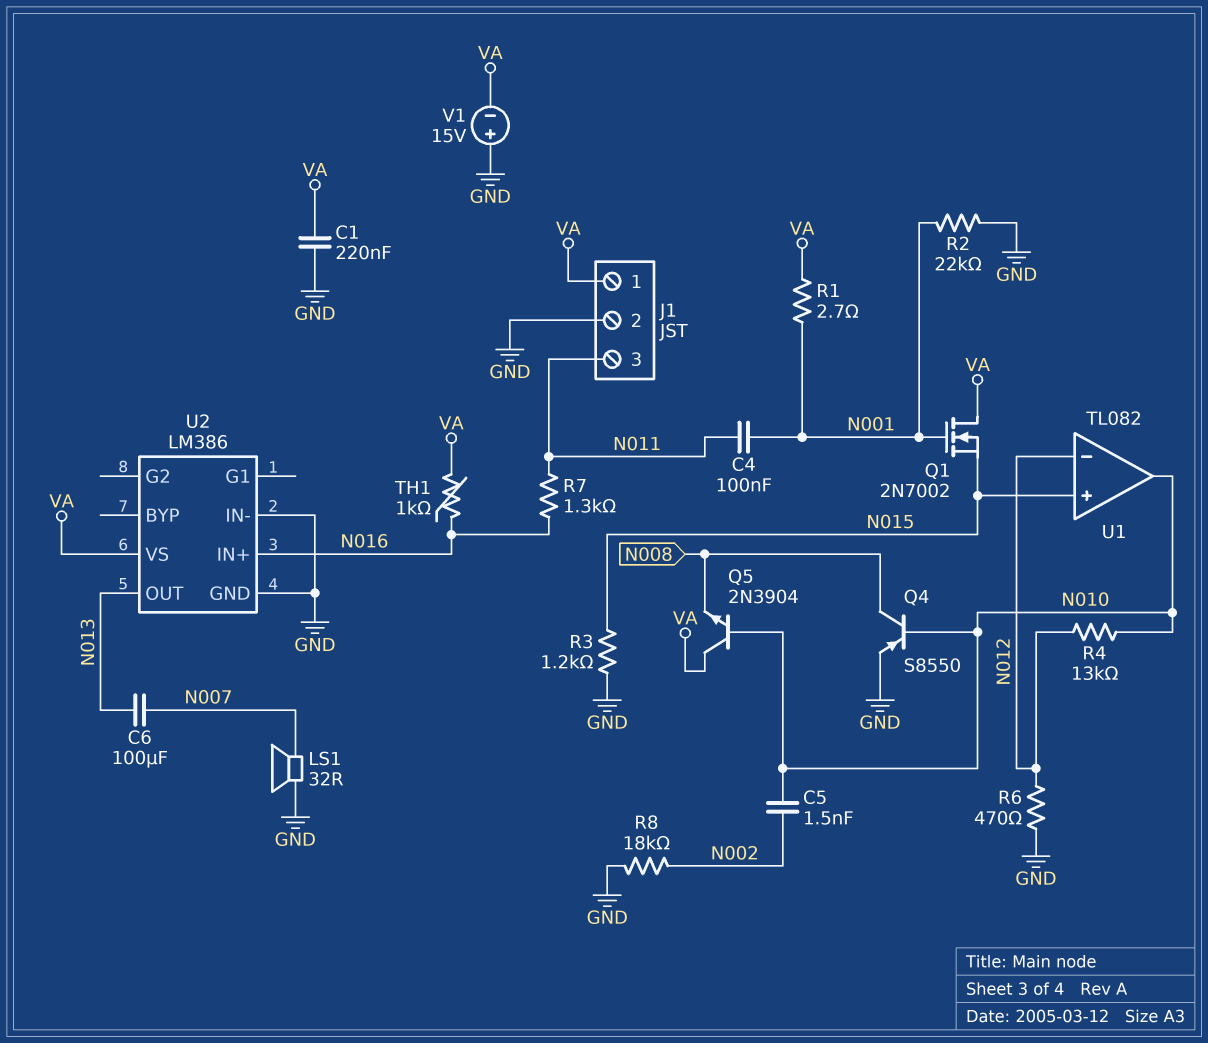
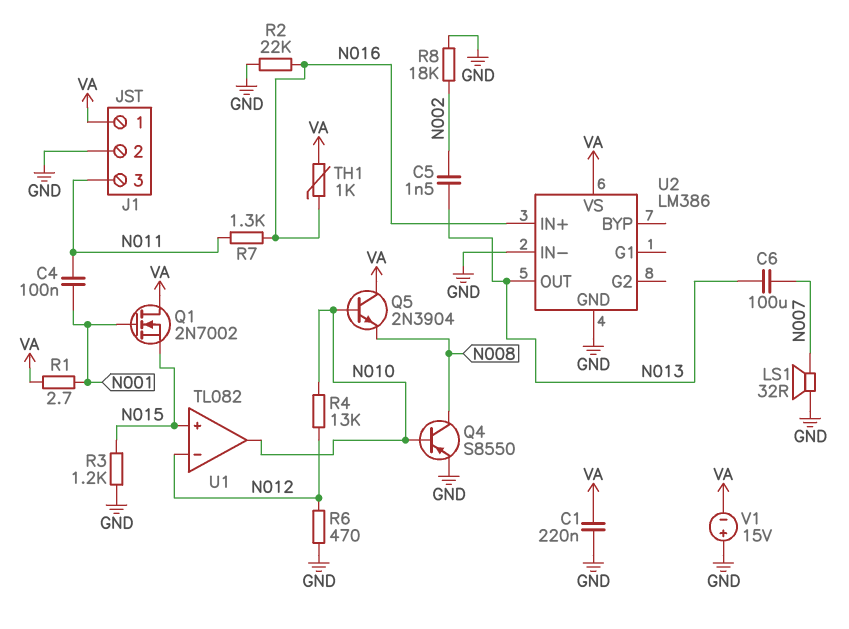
C5: 1.5nF (N002, N010) -> 1.5nF (N002, N013)
R2: 22k (GND, N001) -> 22k (GND, N016)

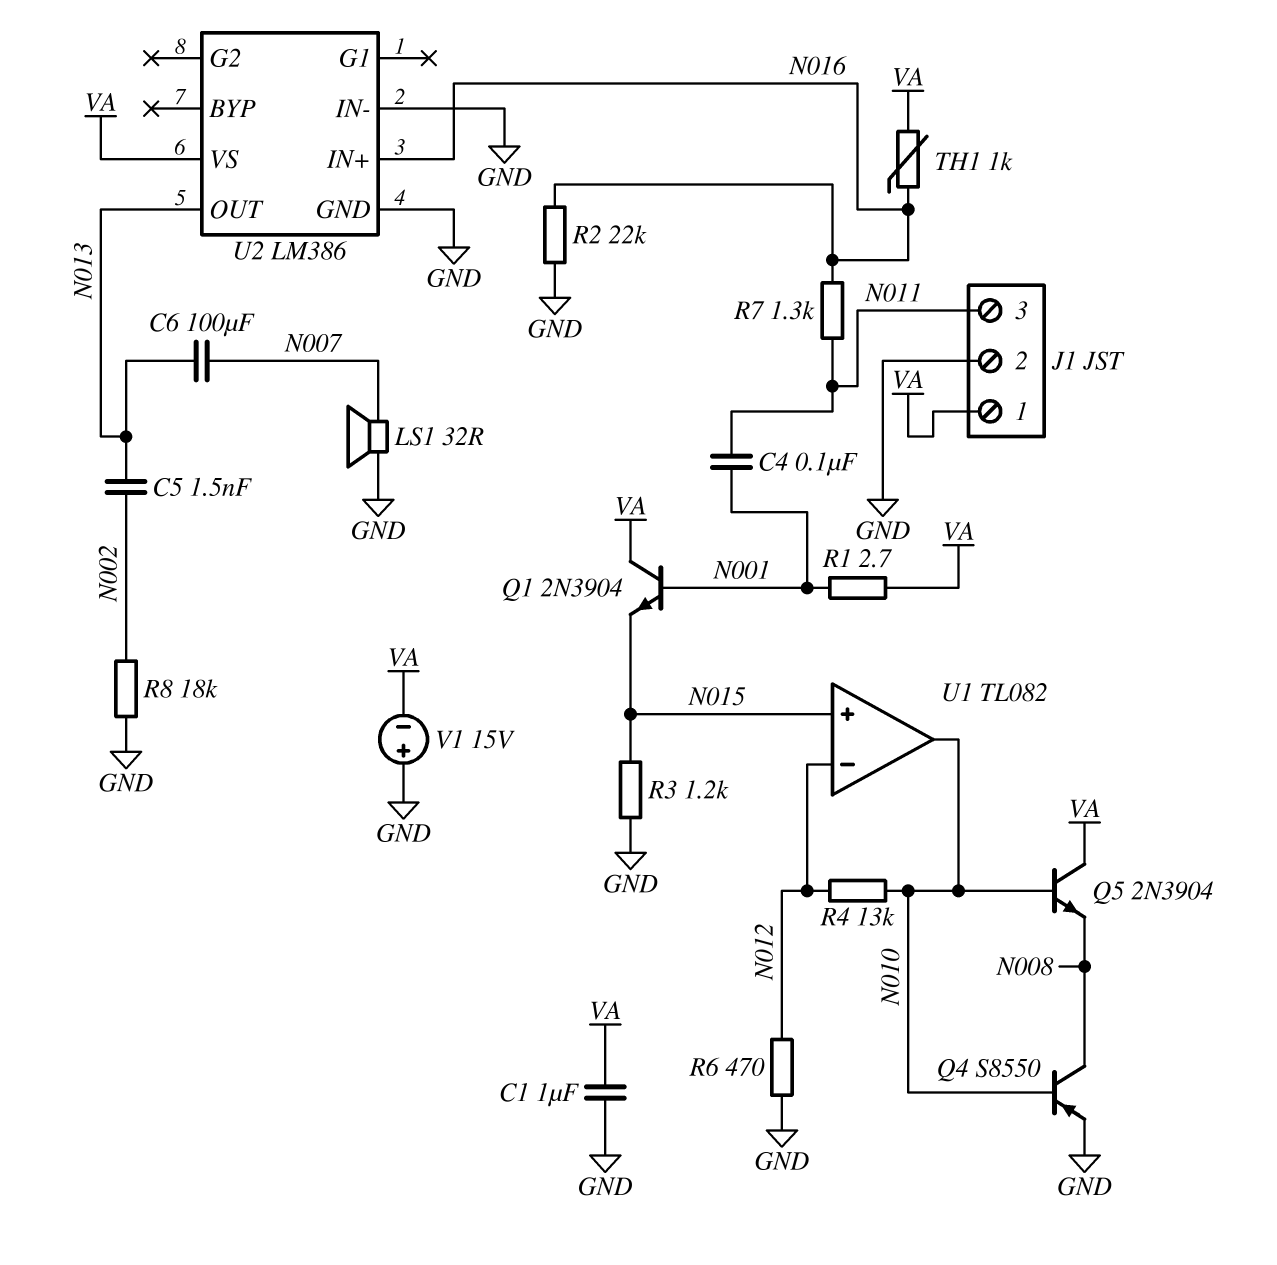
C1: 220nF (GND, VA) -> 1uF (GND, VA)
Q1: NMOS 2N7002 (G N001, D VA, S N015) -> NPN 2N3904 (B N001, C VA, E N015)

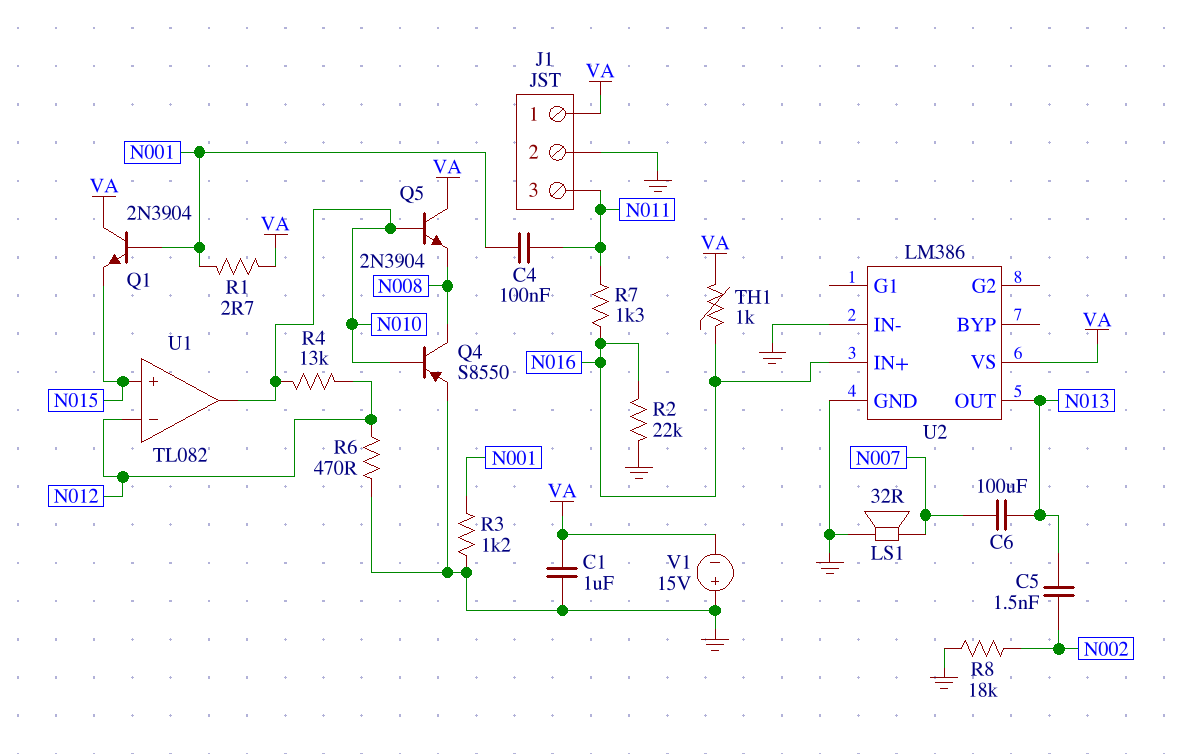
R3: 1.2k (GND, N015) -> 1.2k (GND, N001)

